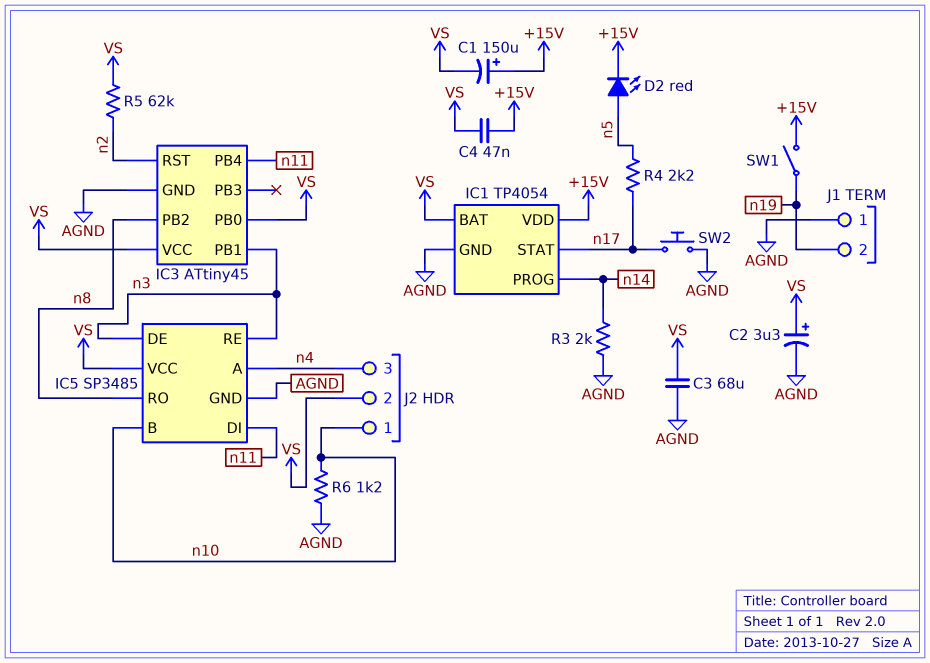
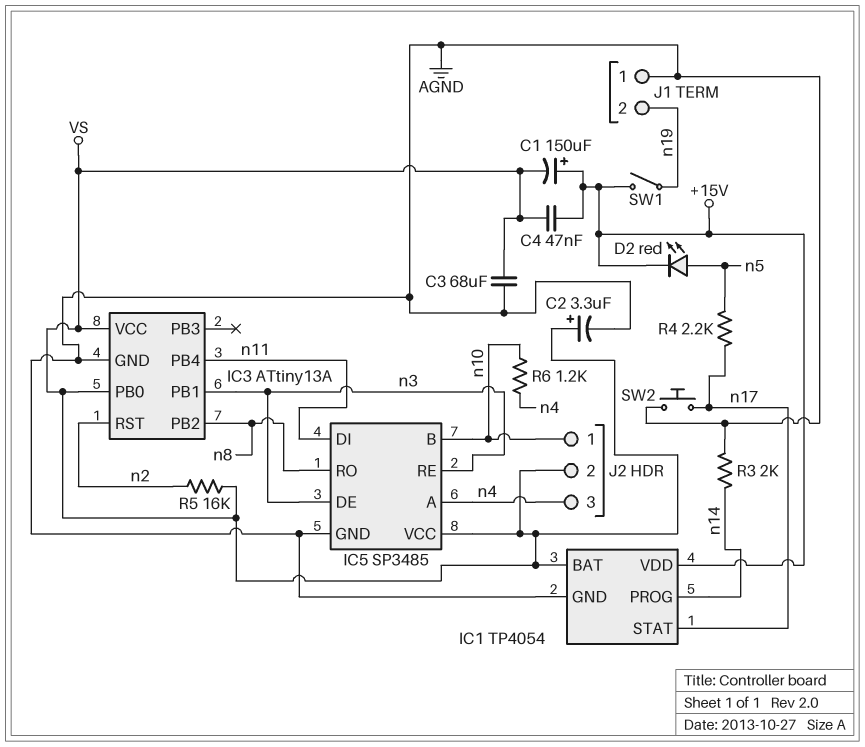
IC3: ATtiny45 -> ATtiny13A
R5: 62k (VS, n2) -> 16k (VS, n2)
R6: 1.2k (AGND, n10) -> 1.2k (n4, n10)

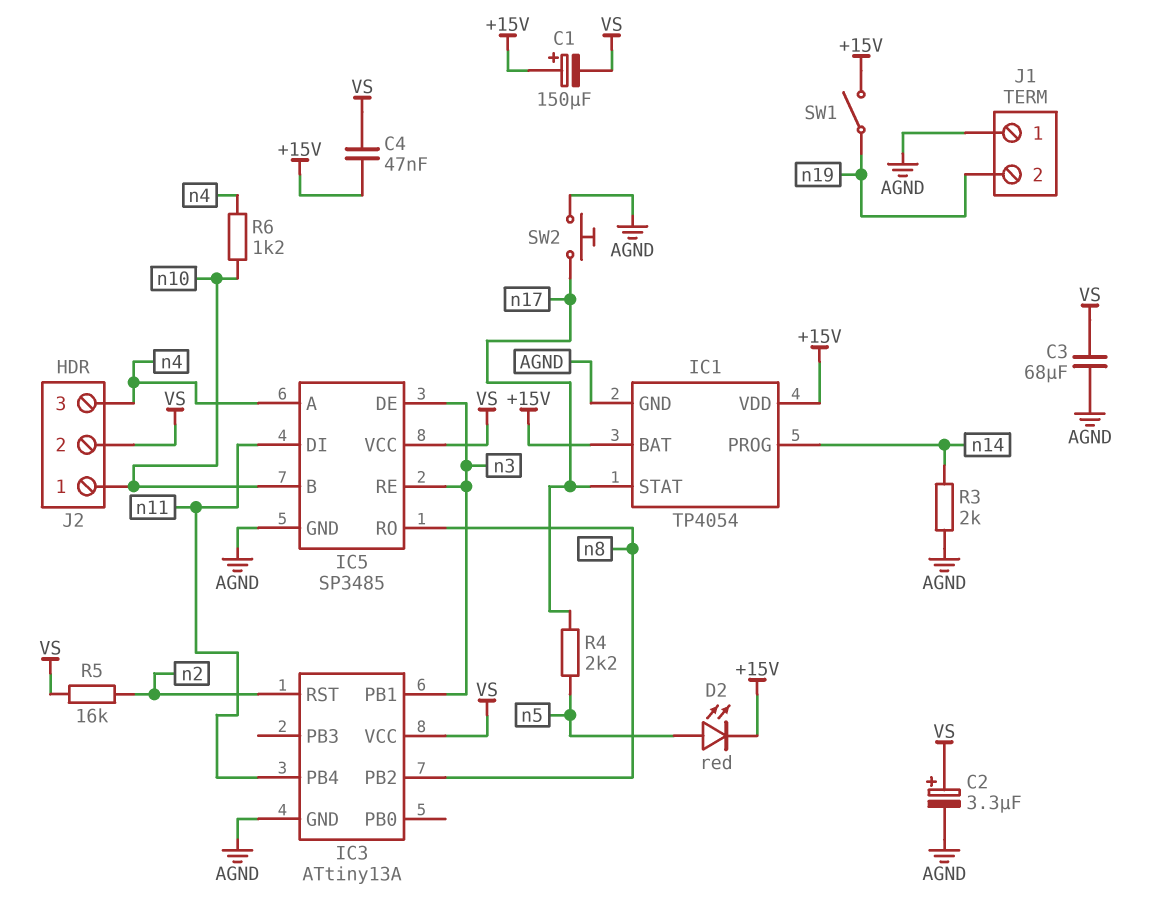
IC1 pin BAT: VS -> +15V
IC3 pin PB0: VS -> none

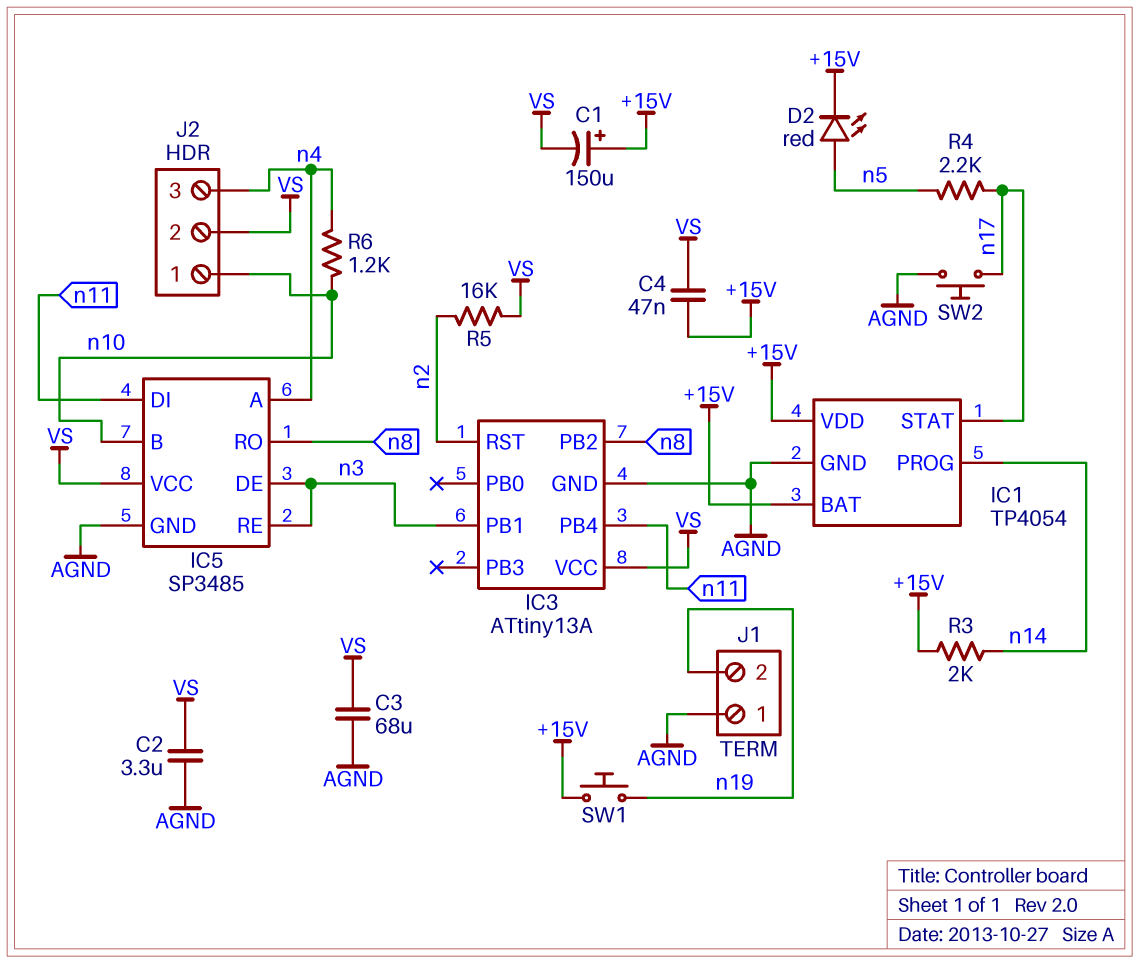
C2: 3.3uF (plus VS, minus AGND) -> 3.3uF (AGND, VS)
R3: 2k (AGND, n14) -> 2k (+15V, n14)
SW1: switch (+15V, n19) -> button (+15V, n19)

